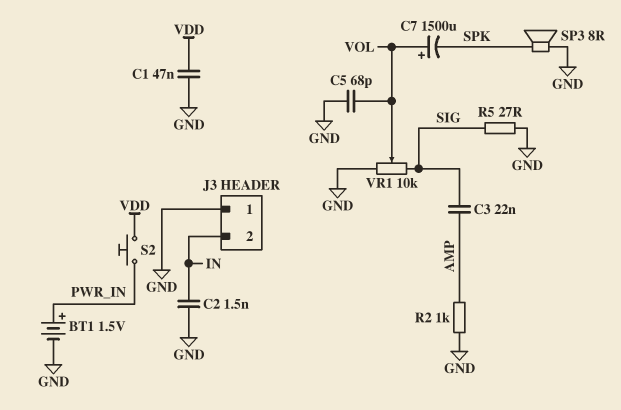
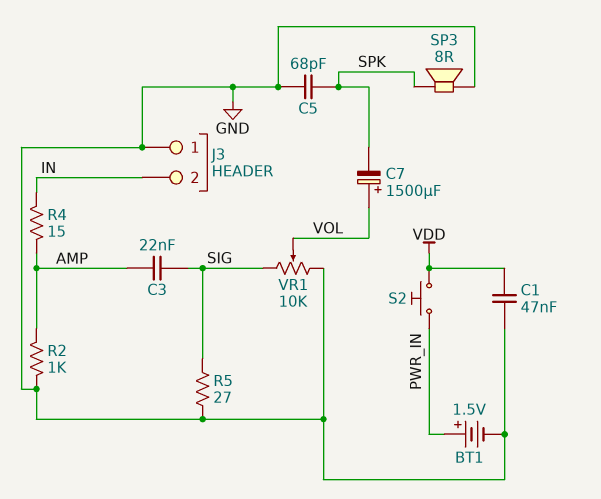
C2: 1.5nF (GND, IN) -> none
C5: 68pF (GND, VOL) -> 68pF (GND, SPK)
R4: none -> 15 (AMP, IN)

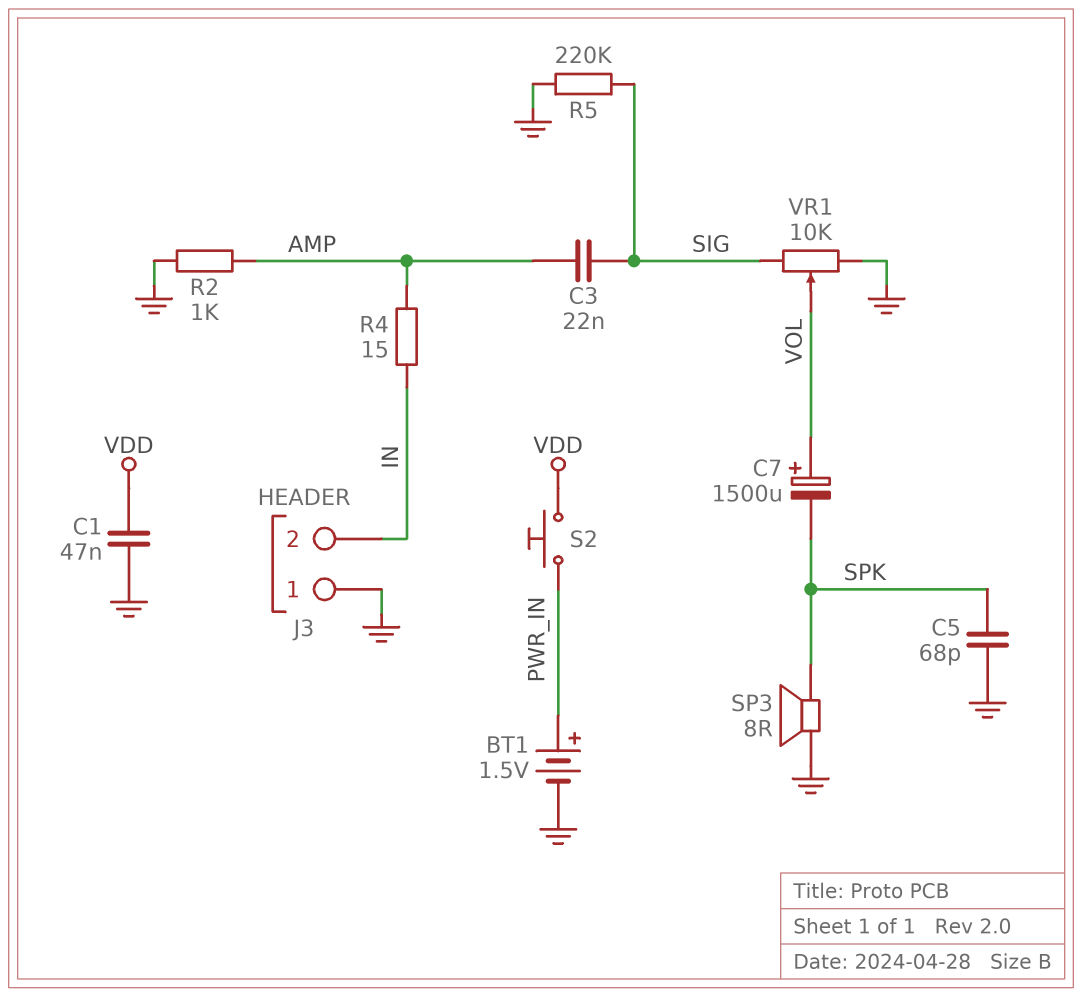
R5: 27 (GND, SIG) -> 220k (GND, SIG)

